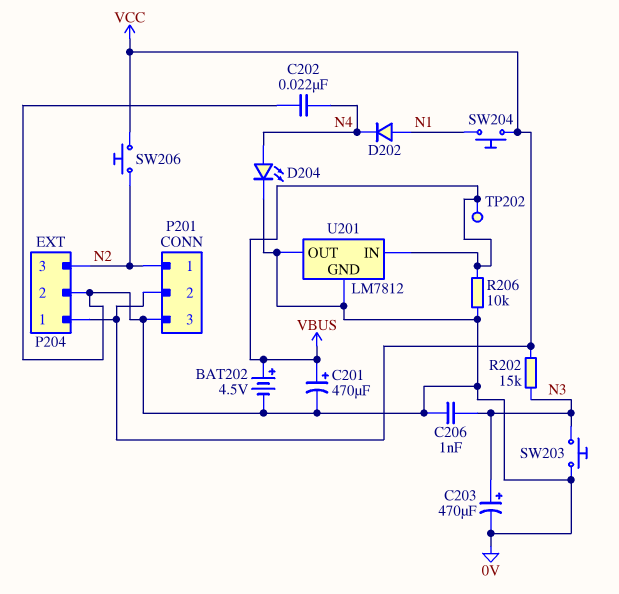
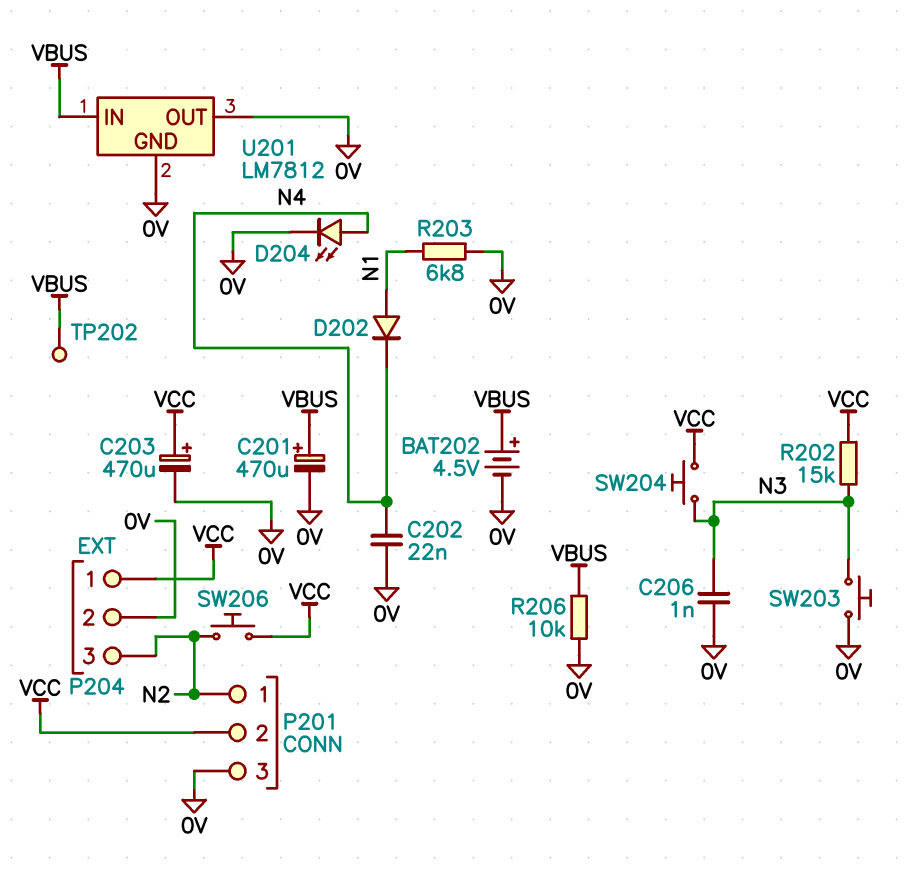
C203: 470uF (plus N3, minus 0V) -> 470uF (plus VCC, minus 0V)
R203: none -> 6.8k (0V, N1)
SW204: button (N1, VCC) -> button (N3, VCC)

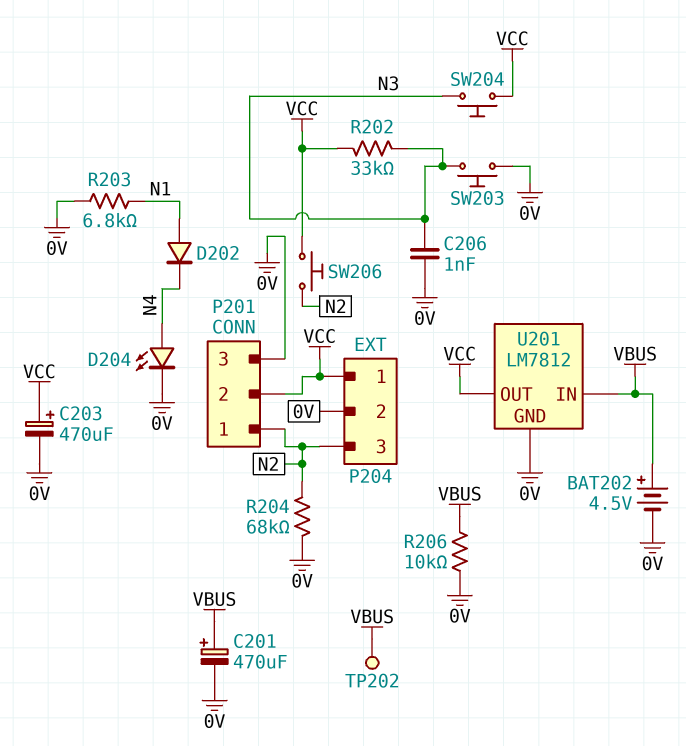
C202: 22nF (0V, N4) -> none
R202: 15k (N3, VCC) -> 33k (N3, VCC)
R204: none -> 68k (0V, N2)
U201 pin OUT: 0V -> VCC

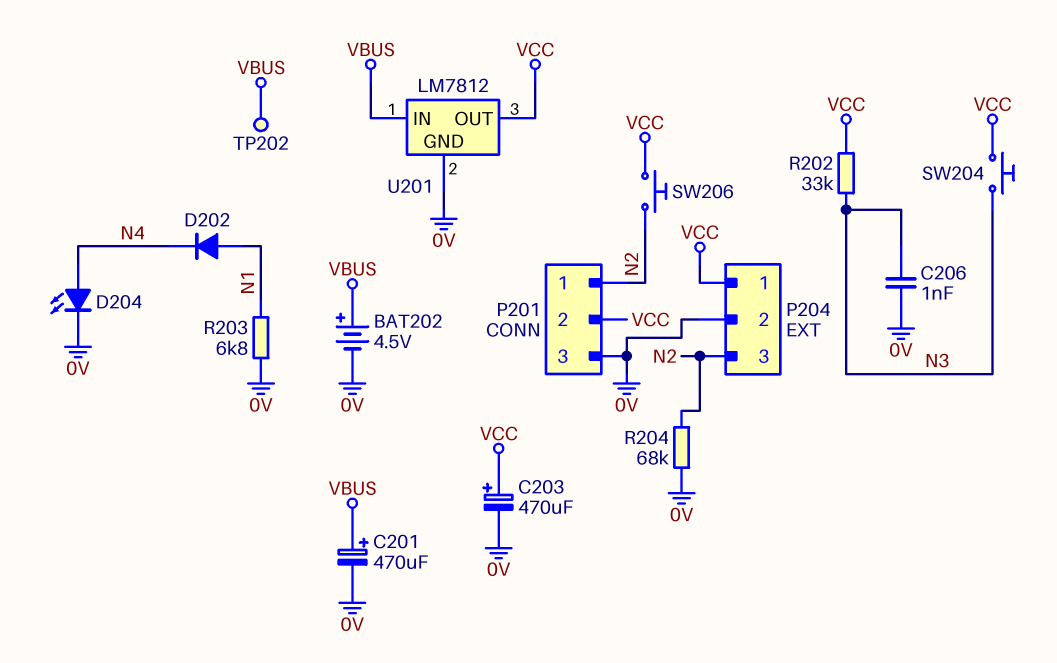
R206: 10k (0V, VBUS) -> none
SW203: button (0V, N3) -> none

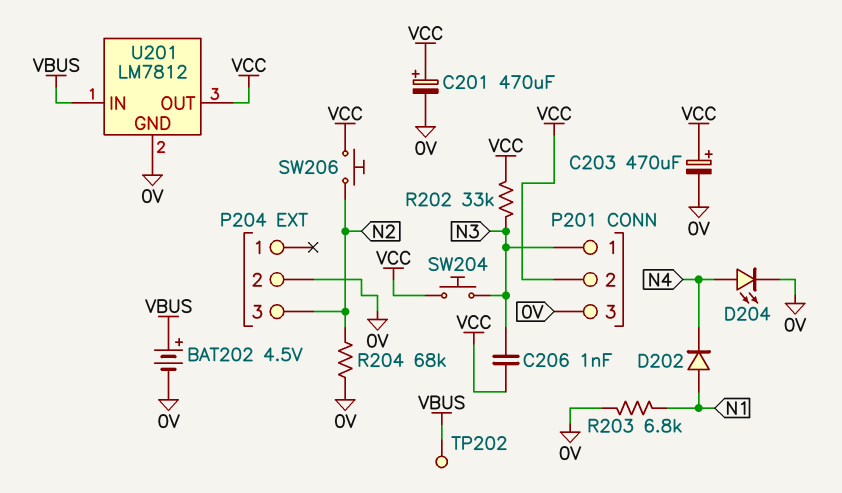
C201: 470uF (plus VBUS, minus 0V) -> 470uF (plus VCC, minus 0V)
C206: 1nF (0V, N3) -> 1nF (N3, VCC)
P201 pin 1: N2 -> N3
P204 pin 1: VCC -> none

